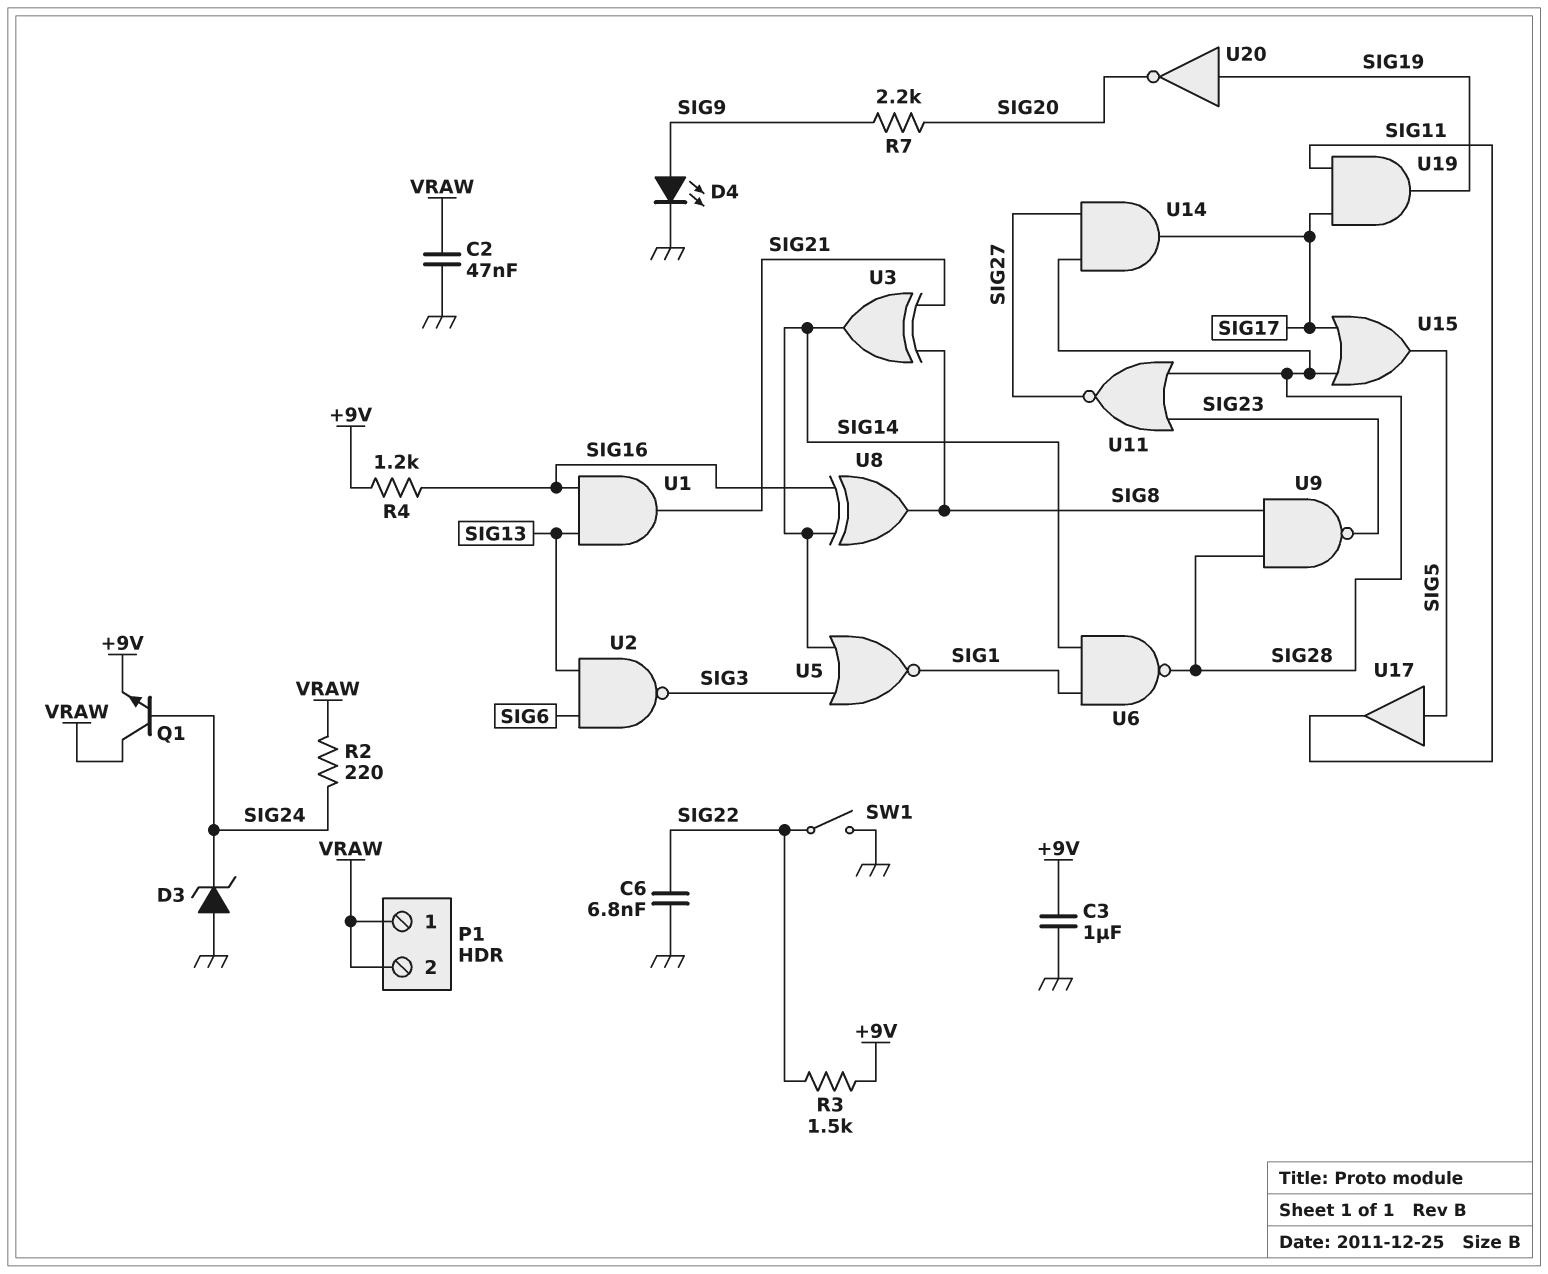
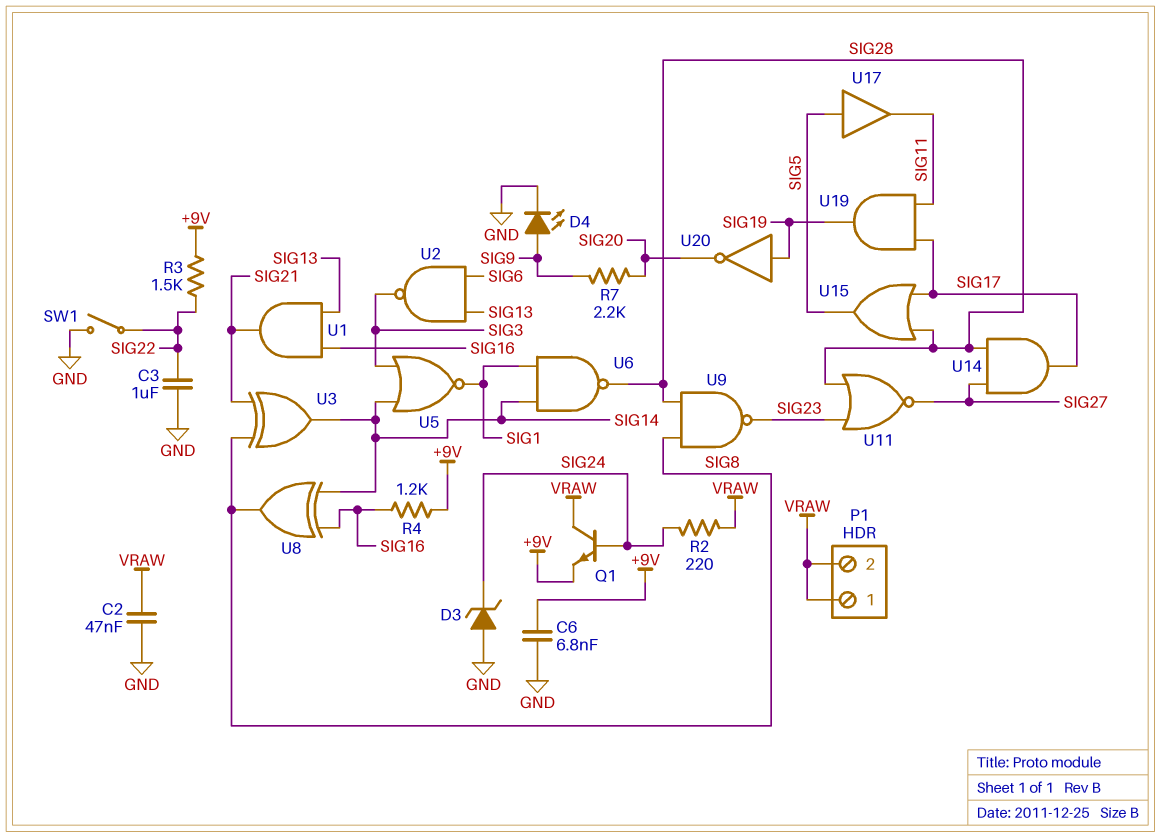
C3: 1uF (+9V, GND) -> 1uF (GND, SIG22)
C6: 6.8nF (GND, SIG22) -> 6.8nF (+9V, GND)

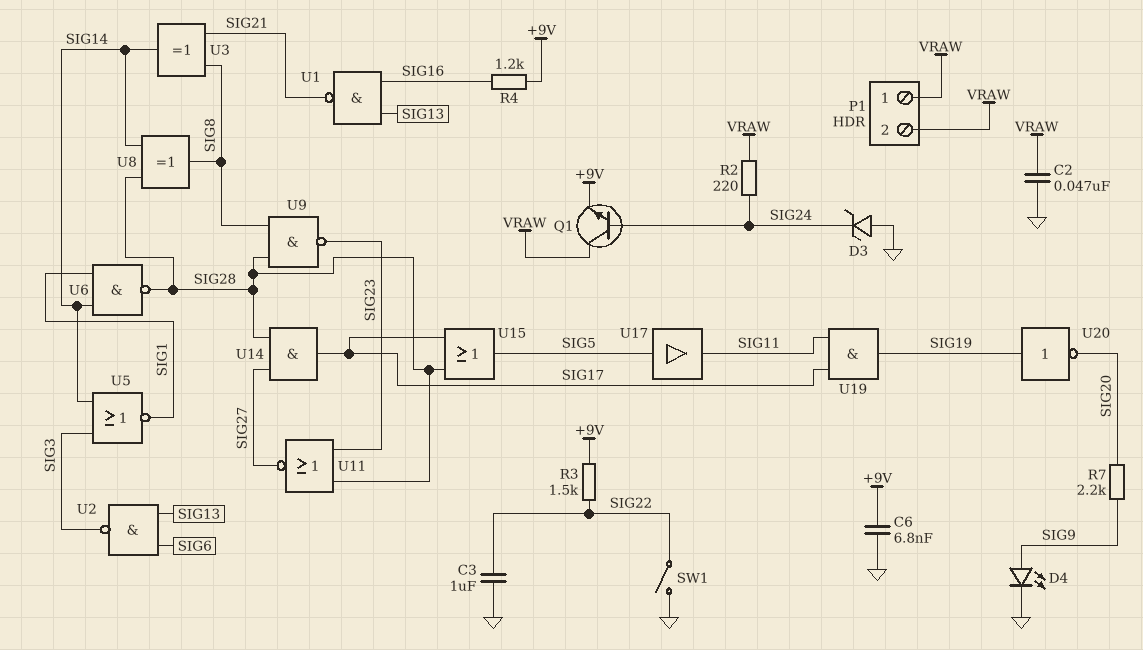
U1: AND (in SIG13, in SIG16, out SIG21) -> NAND (in SIG13, in SIG16, out SIG21)
U8: XOR (in SIG14, in SIG16, out SIG8) -> XOR (in SIG14, in SIG28, out SIG8)

